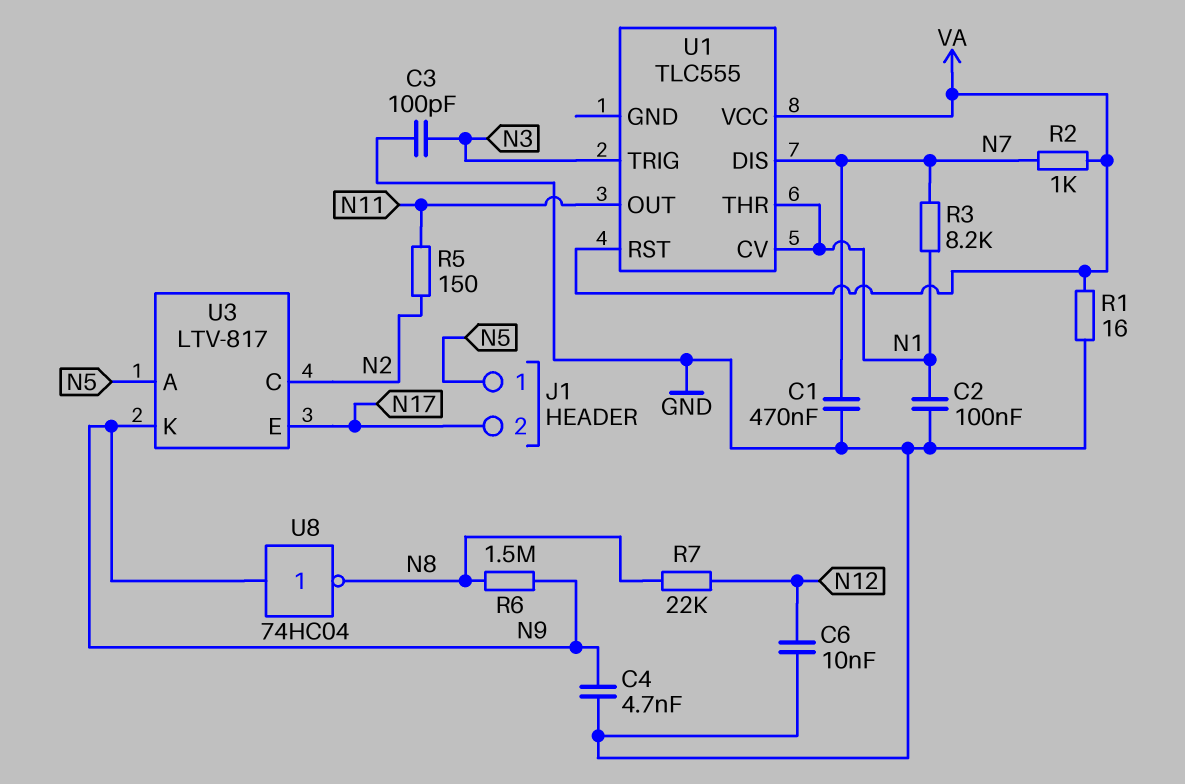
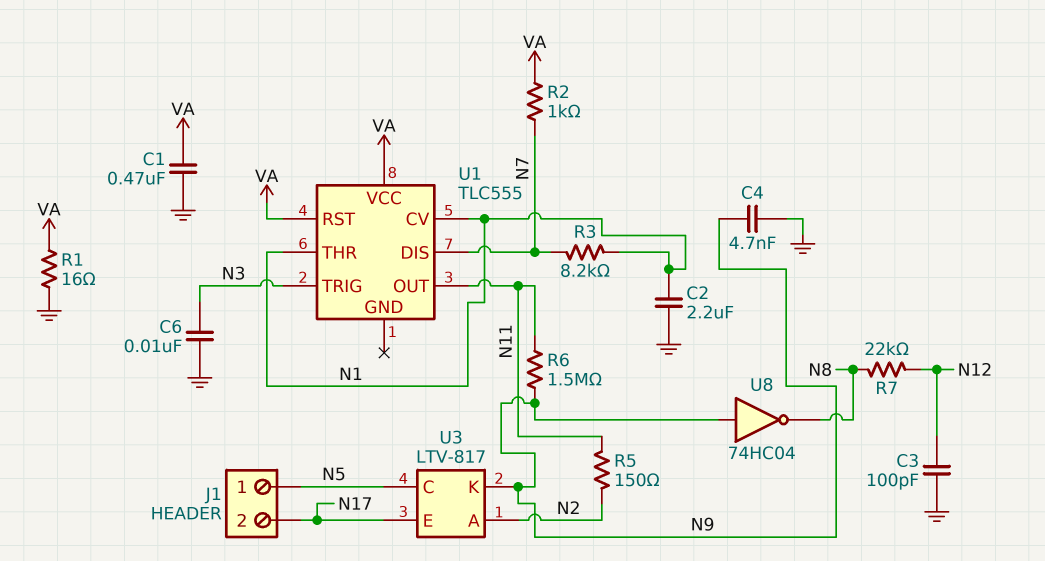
C1: 470nF (GND, N7) -> 470nF (GND, VA)
C2: 100nF (GND, N1) -> 2.2uF (GND, N1)
C3: 100pF (GND, N3) -> 100pF (GND, N12)
C6: 10nF (GND, N12) -> 10nF (GND, N3)
R6: 1.5M (N8, N9) -> 1.5M (N9, N11)
U3 pin A: N5 -> N2
U3 pin C: N2 -> N5

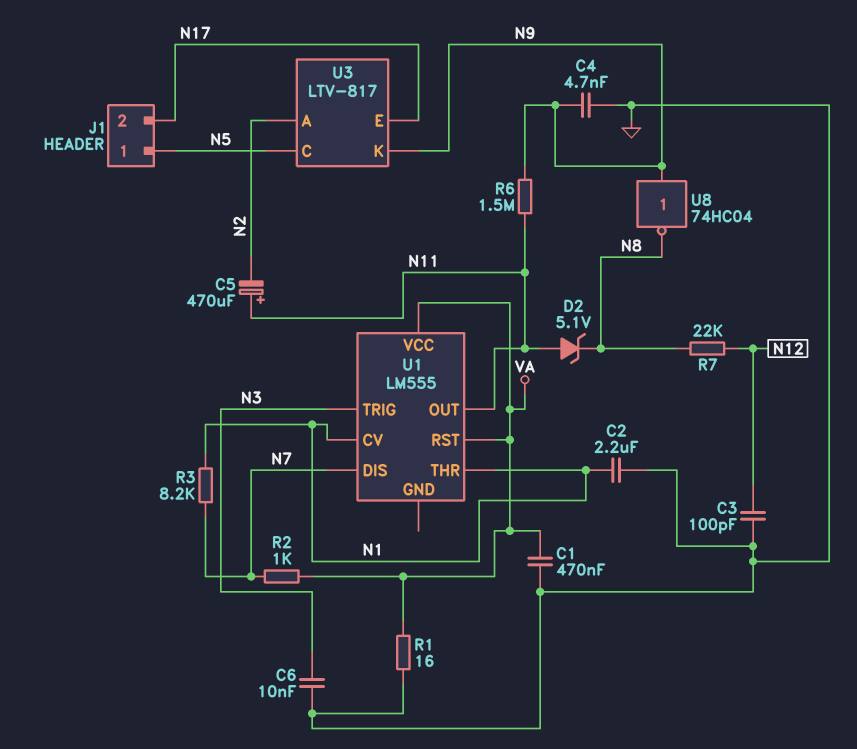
C5: none -> 470uF (plus N11, minus N2)
D2: none -> zener 5.1V (A N11, K N8)
R5: 150 (N2, N11) -> none
U1: TLC555 -> LM555

